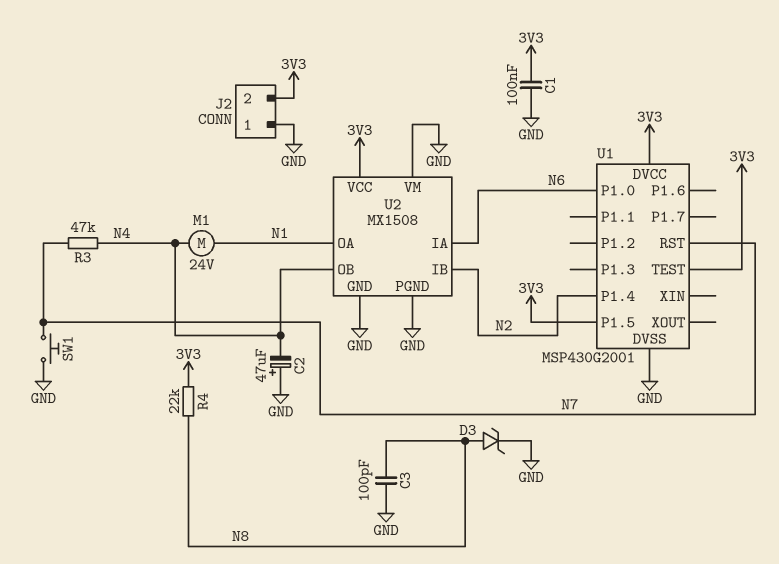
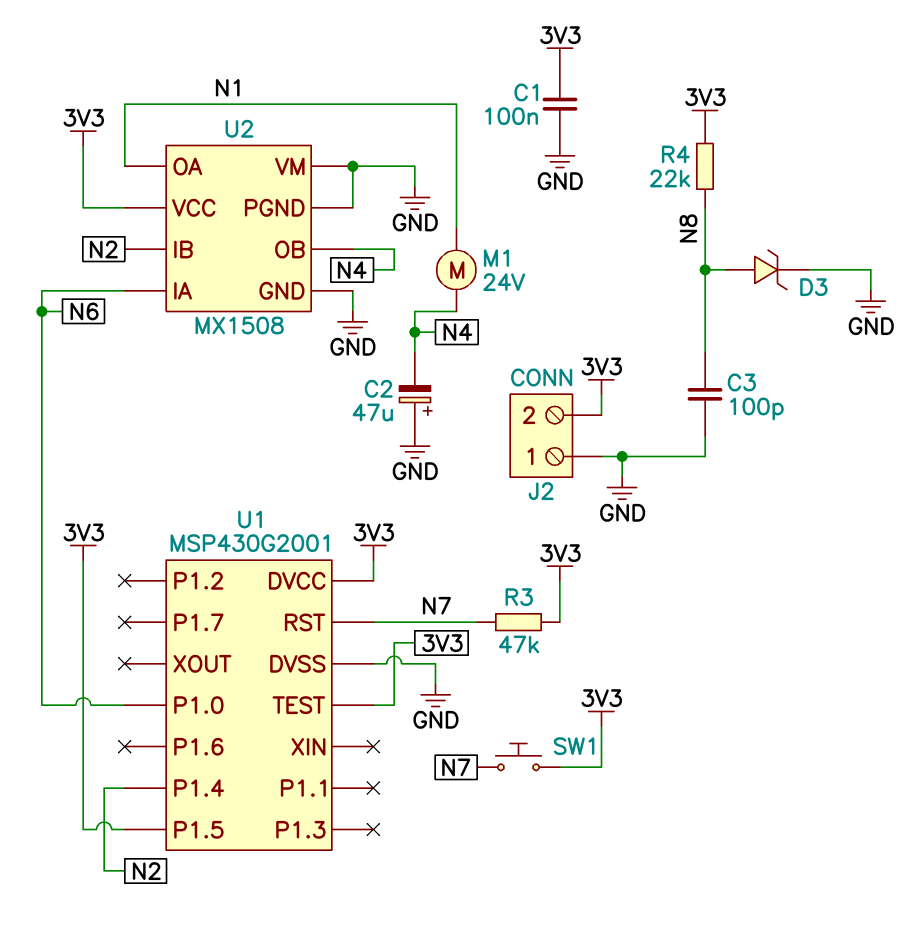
R3: 47k (N4, N7) -> 47k (3V3, N7)
SW1: button (GND, N7) -> button (3V3, N7)

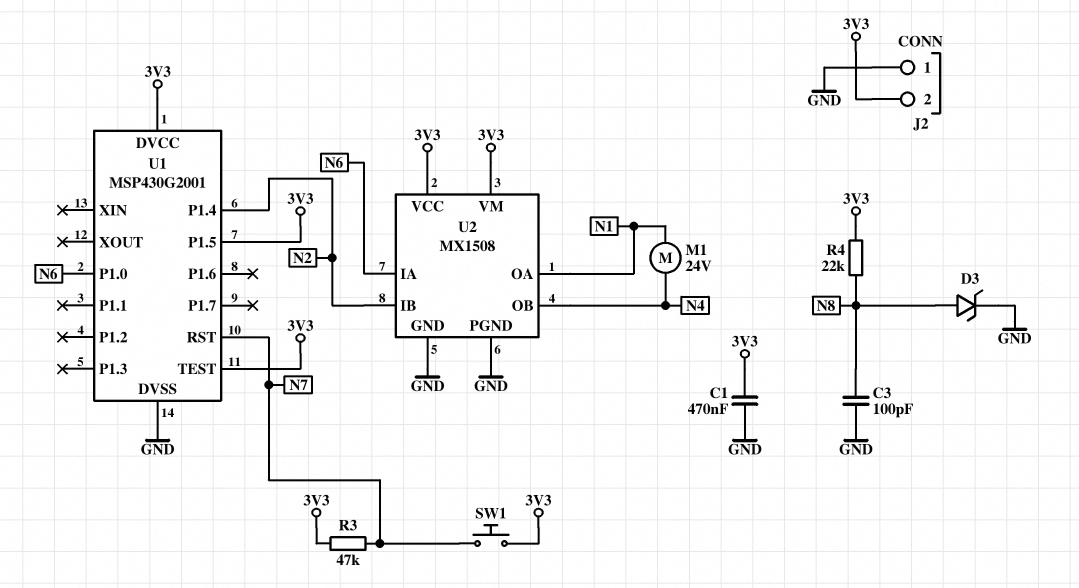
C1: 100nF (3V3, GND) -> 470nF (3V3, GND)
C2: 47uF (plus GND, minus N4) -> none
U2 pin VM: GND -> 3V3

